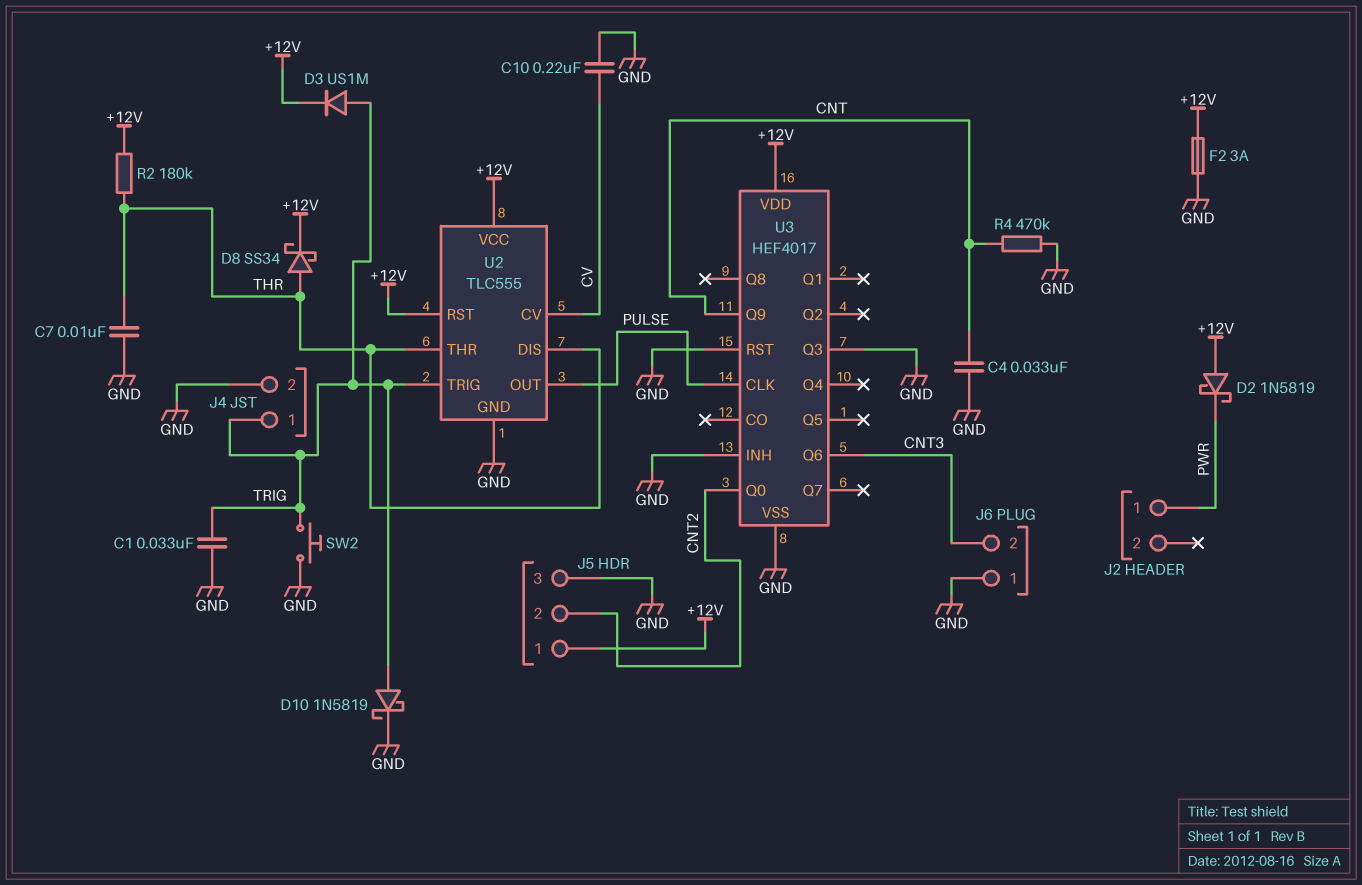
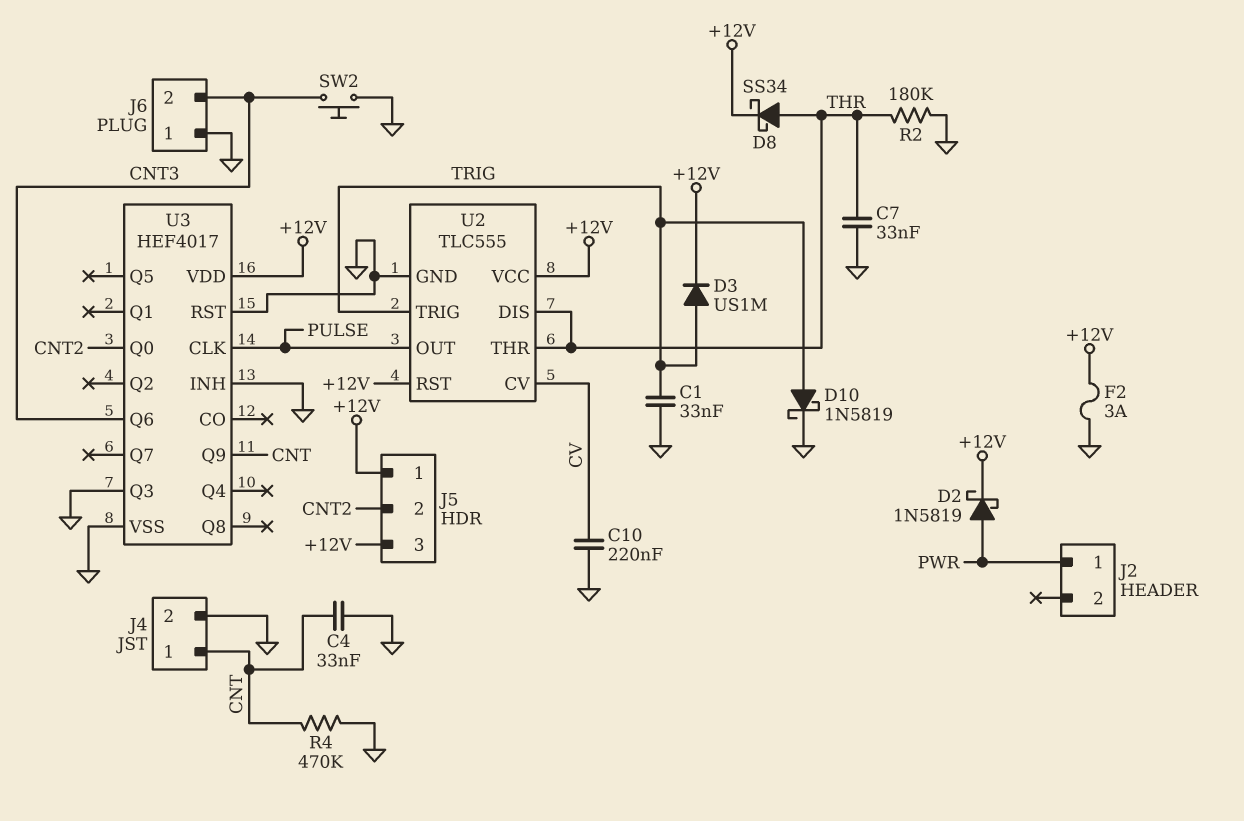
C7: 10nF (GND, THR) -> 33nF (GND, THR)
D2: schottky 1N5819 (A +12V, K PWR) -> schottky 1N5819 (A PWR, K +12V)
J4 pin 1: TRIG -> CNT
J5 pin 3: GND -> +12V
R2: 180k (+12V, THR) -> 180k (GND, THR)
SW2: button (GND, TRIG) -> button (CNT3, GND)

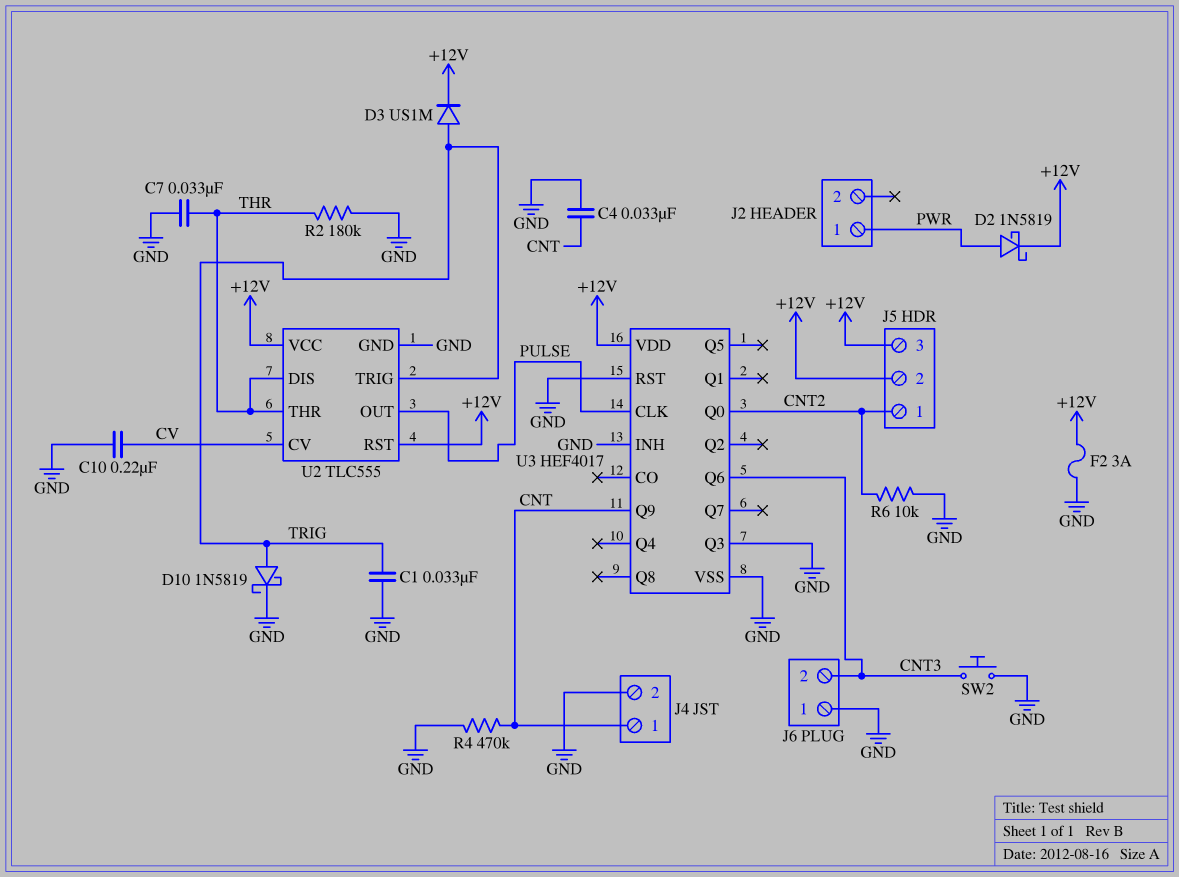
D8: schottky SS34 (A THR, K +12V) -> none
J5 pin 1: +12V -> CNT2
J5 pin 2: CNT2 -> +12V
R6: none -> 10k (CNT2, GND)

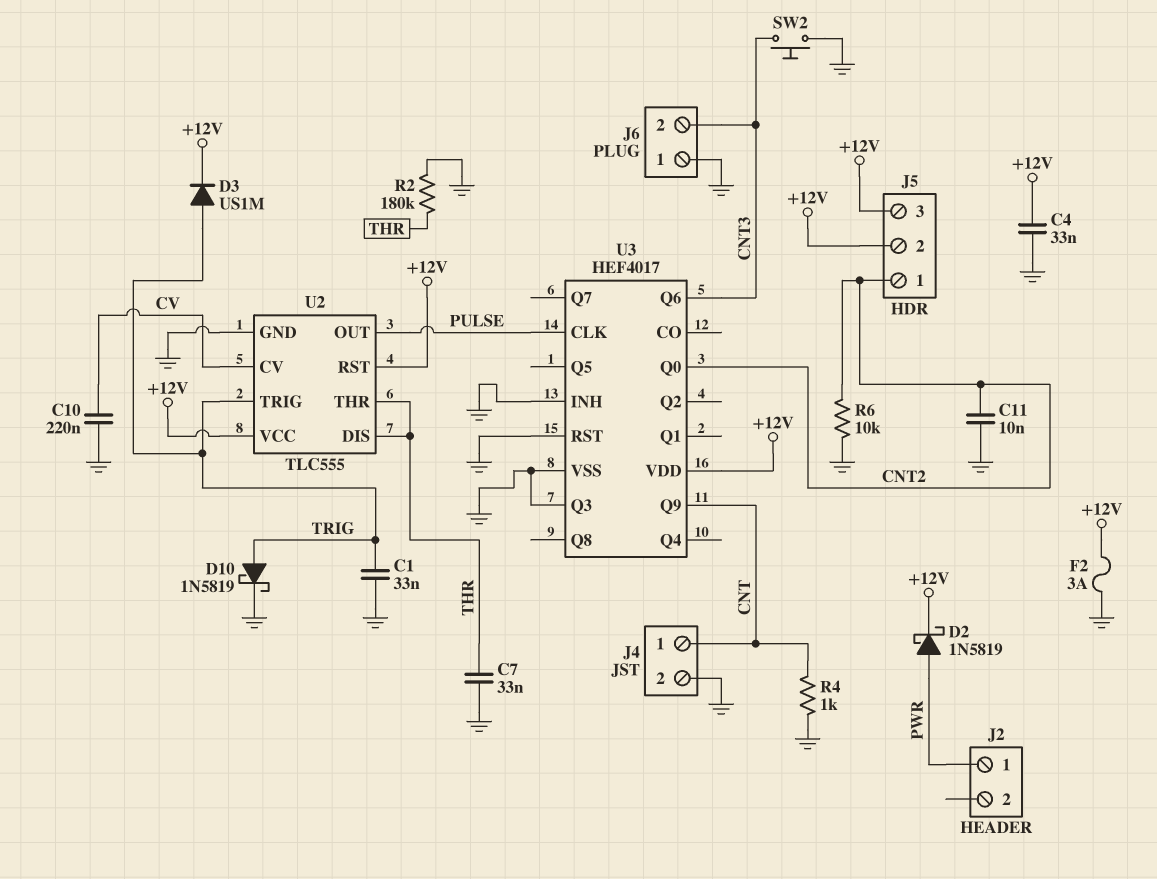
C4: 33nF (CNT, GND) -> 33nF (+12V, GND)
C11: none -> 10nF (CNT2, GND)
R4: 470k (CNT, GND) -> 1k (CNT, GND)

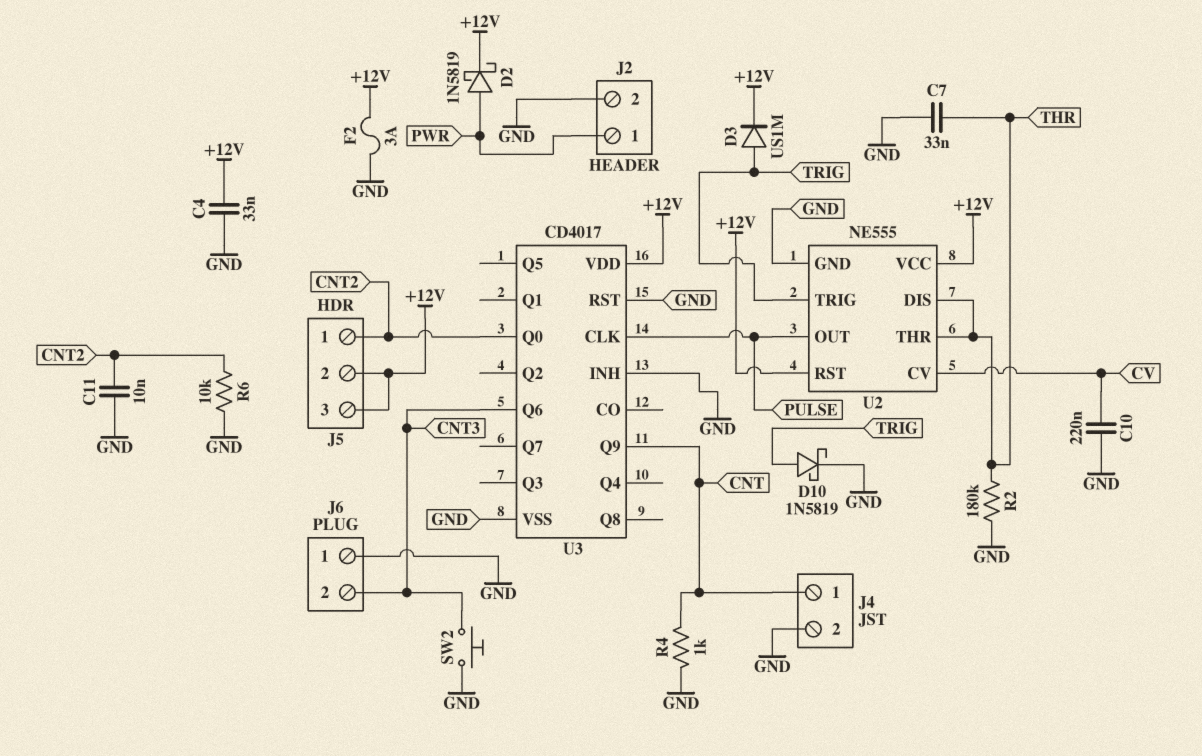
C1: 33nF (GND, TRIG) -> none
J2 pin 2: none -> GND
U2: TLC555 -> NE555
U3: HEF4017 -> CD4017
U3 pin Q3: GND -> none

